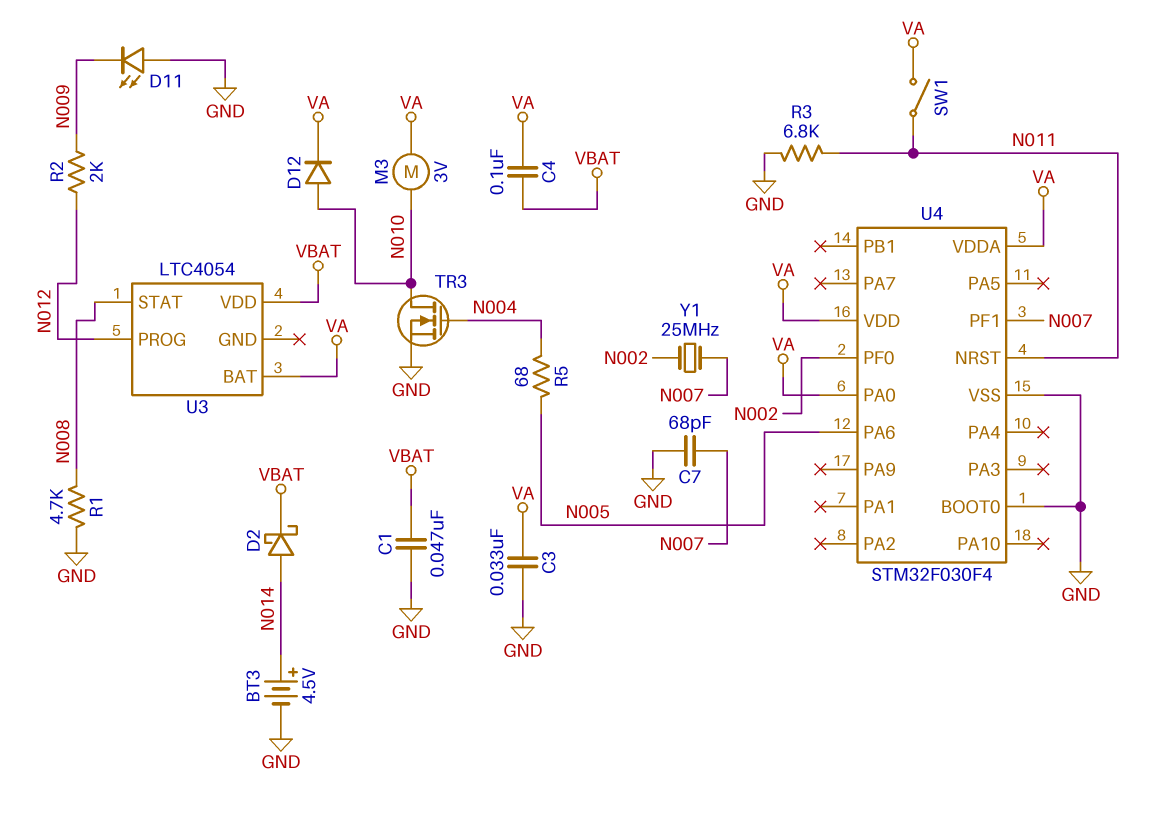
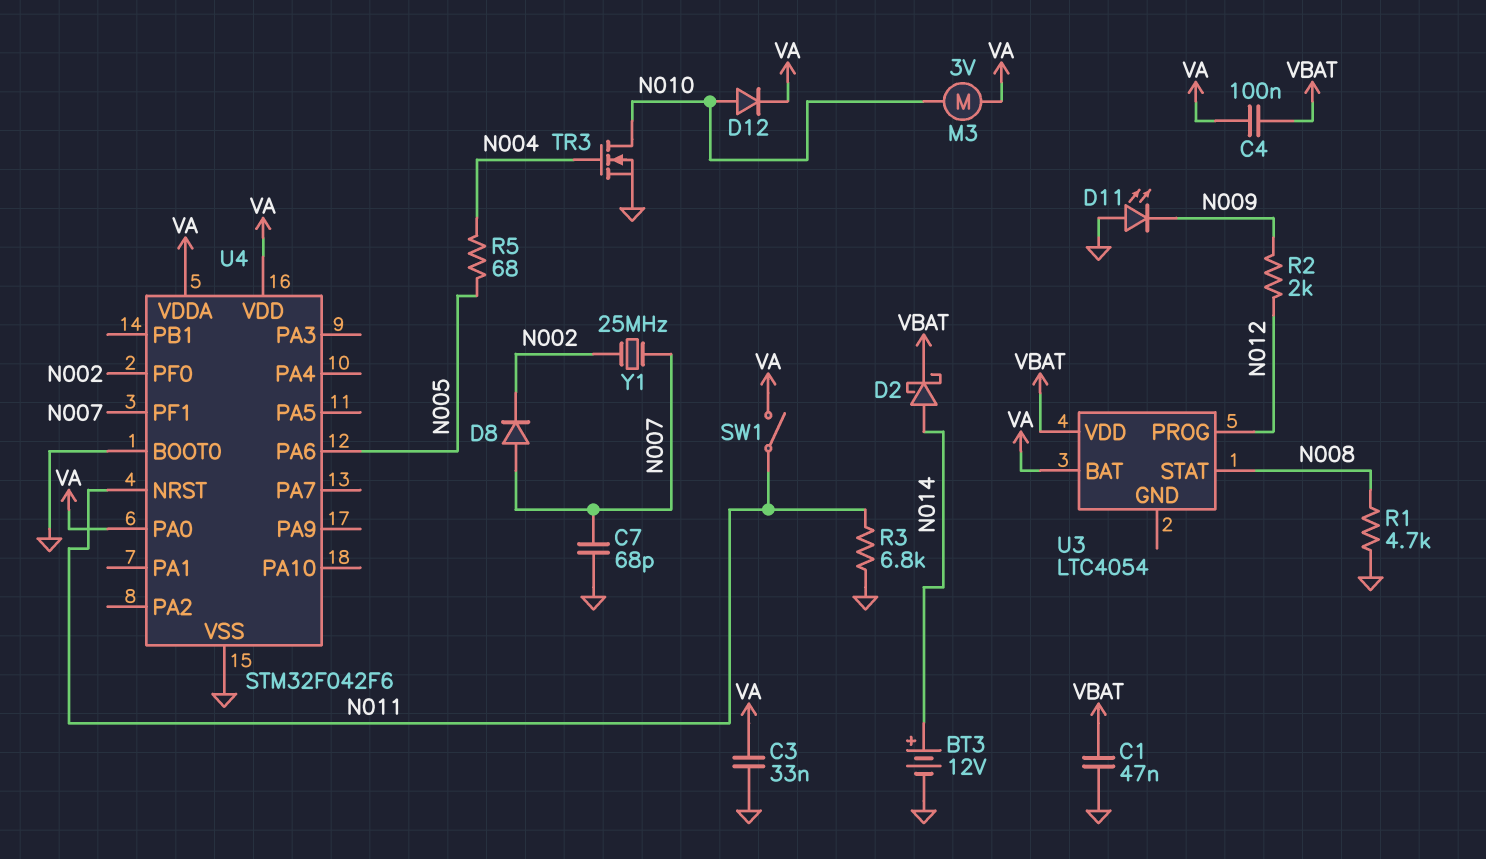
BT3: 4.5V (plus N014, minus GND) -> 12V (plus N014, minus GND)
D8: none -> diode (A N007, K N002)
U4: STM32F030F4 -> STM32F042F6

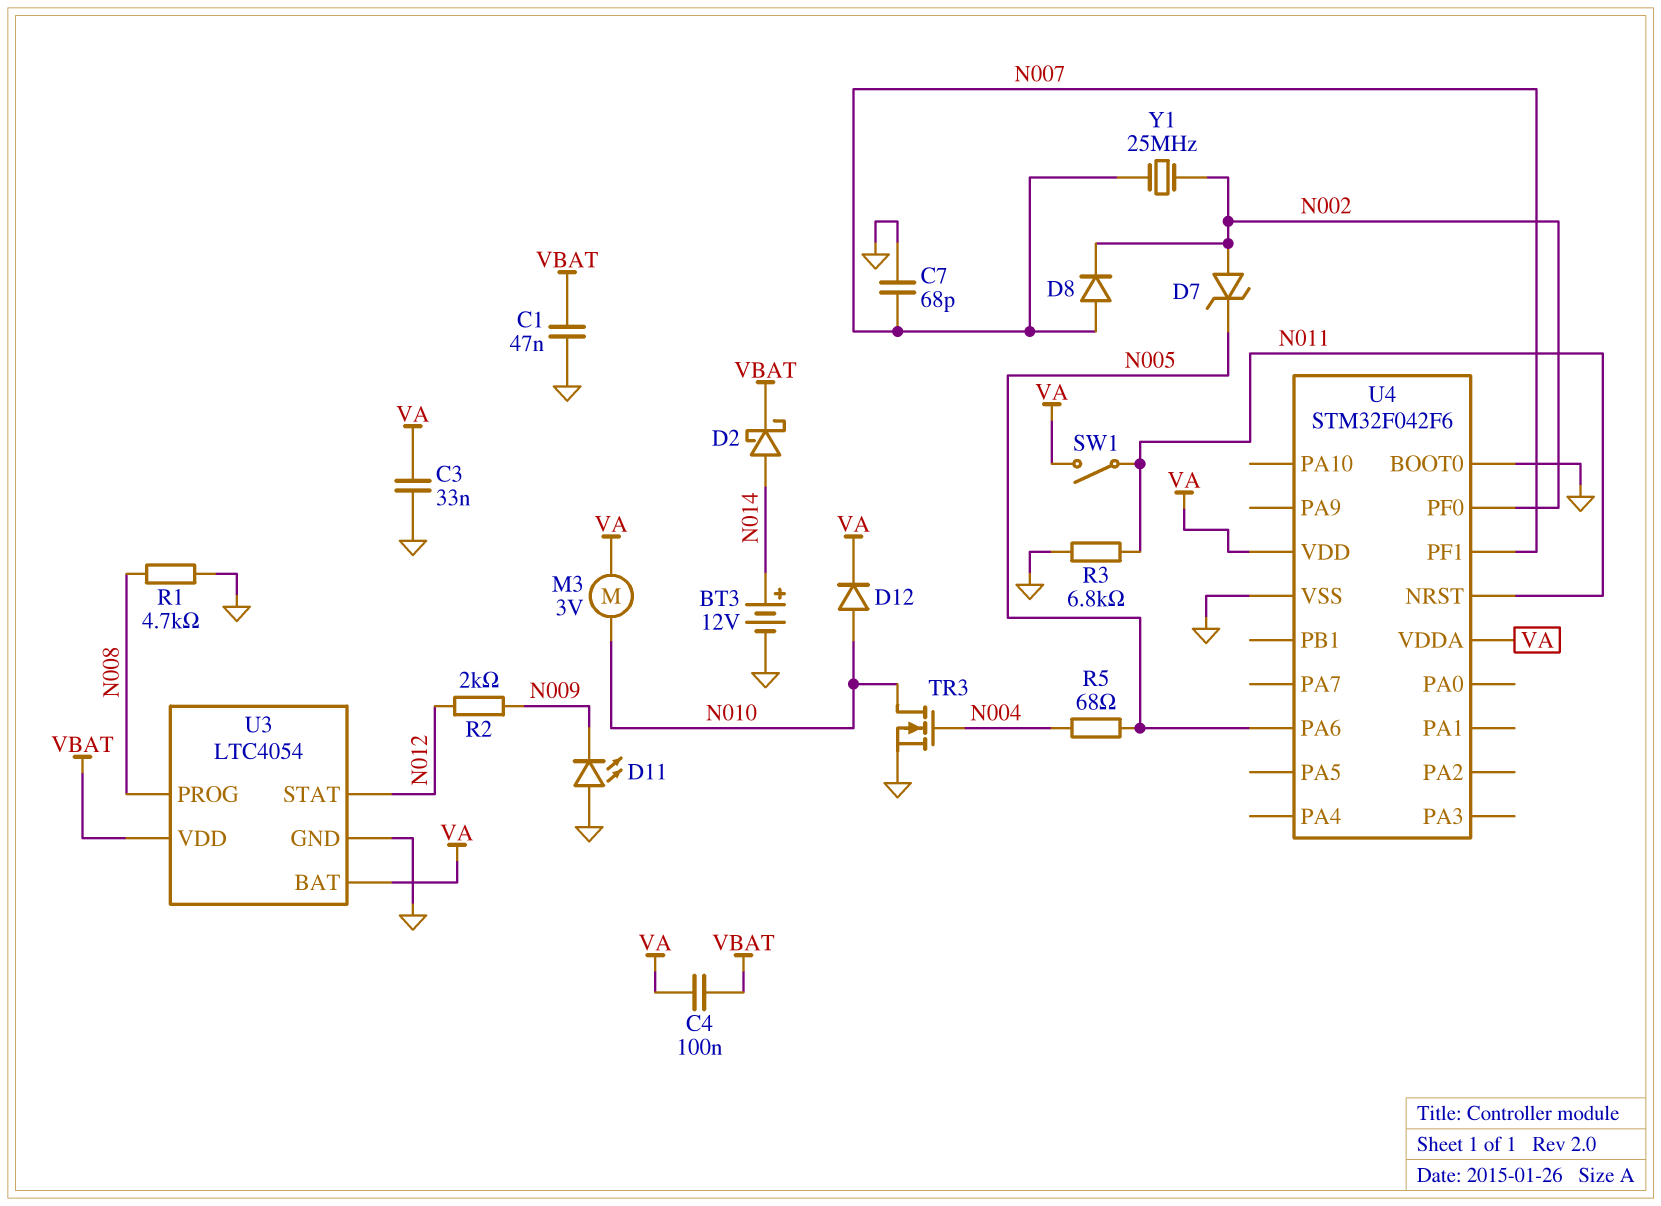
D7: none -> zener (A N002, K N005)
U3 pin GND: none -> GND
U3 pin PROG: N012 -> N008
U3 pin STAT: N008 -> N012
U4 pin PA0: VA -> none

